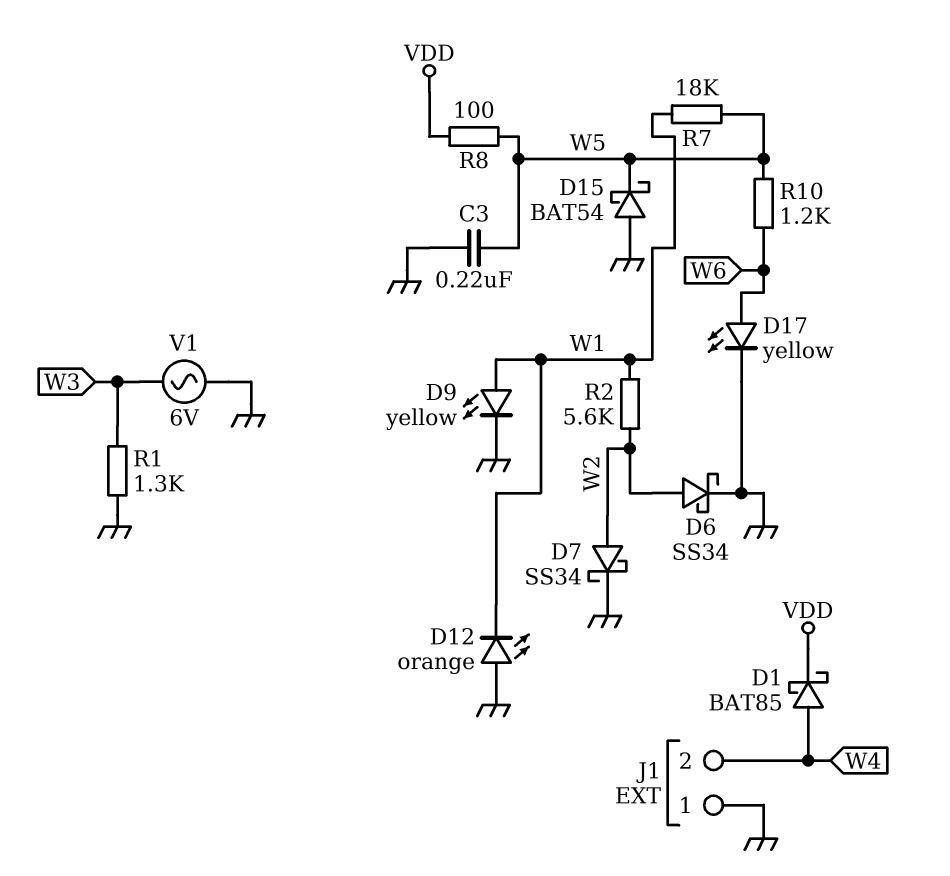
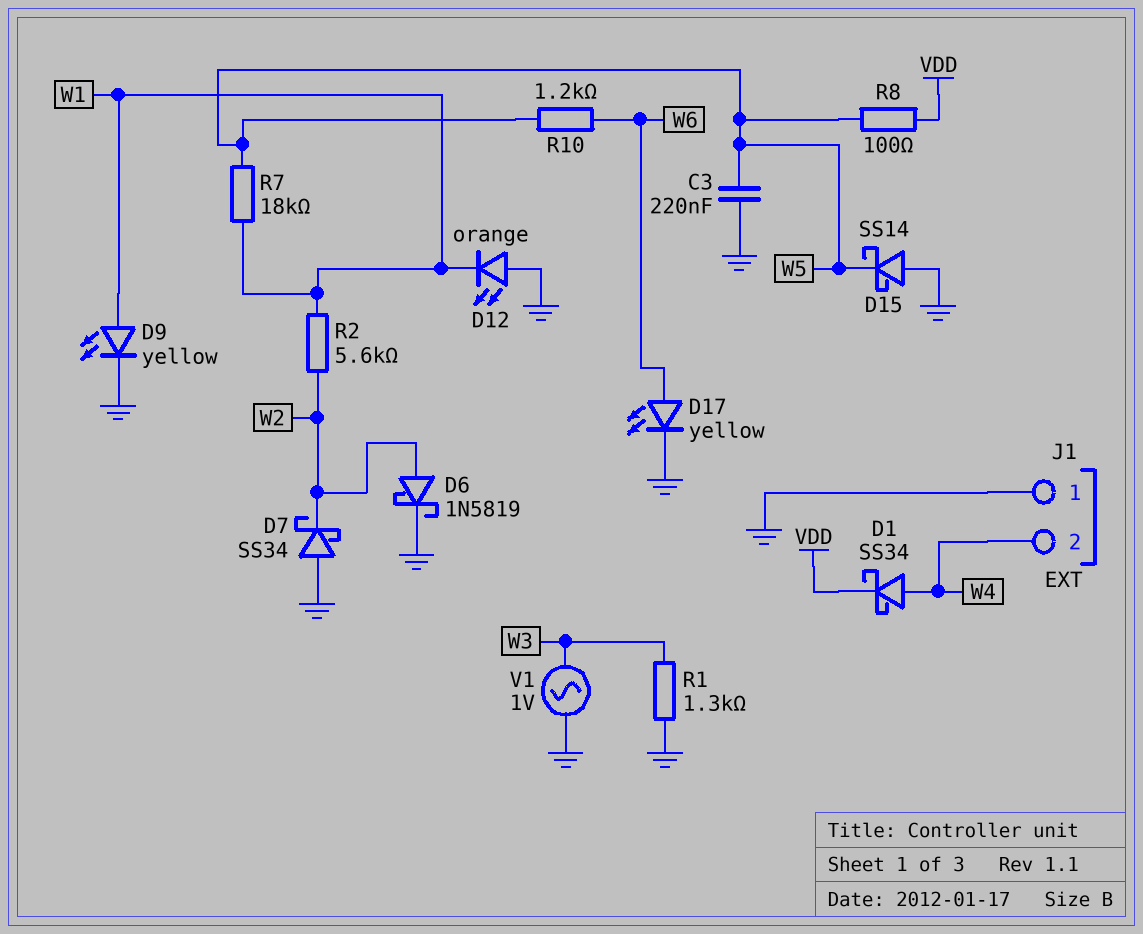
D1: schottky BAT85 (A W4, K VDD) -> schottky SS34 (A W4, K VDD)
D6: schottky SS34 (A W2, K GND) -> schottky 1N5819 (A W2, K GND)
D7: schottky SS34 (A W2, K GND) -> schottky SS34 (A GND, K W2)
D15: schottky BAT54 (A GND, K W5) -> schottky SS14 (A GND, K W5)
V1: AC 6V (GND, W3) -> AC 1V (GND, W3)

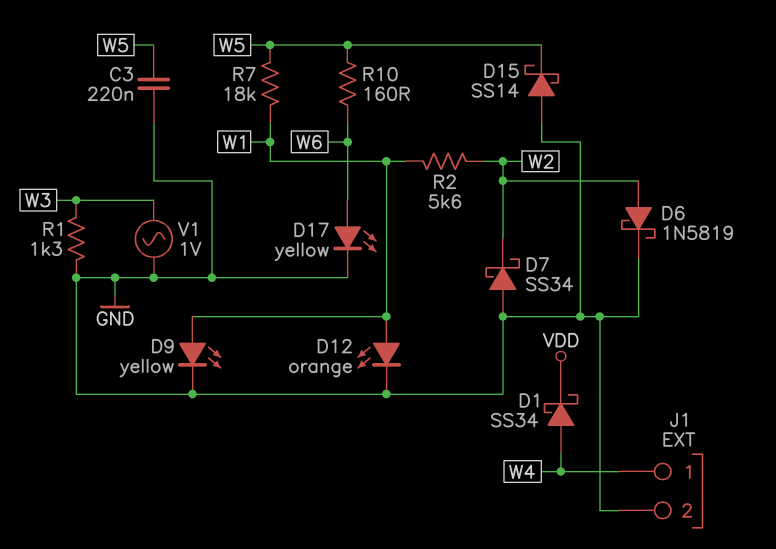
D12: LED orange (A GND, K W1) -> LED orange (A W1, K GND)
J1 pin 1: GND -> W4
J1 pin 2: W4 -> GND
R8: 100 (VDD, W5) -> none
R10: 1.2k (W5, W6) -> 160 (W5, W6)

